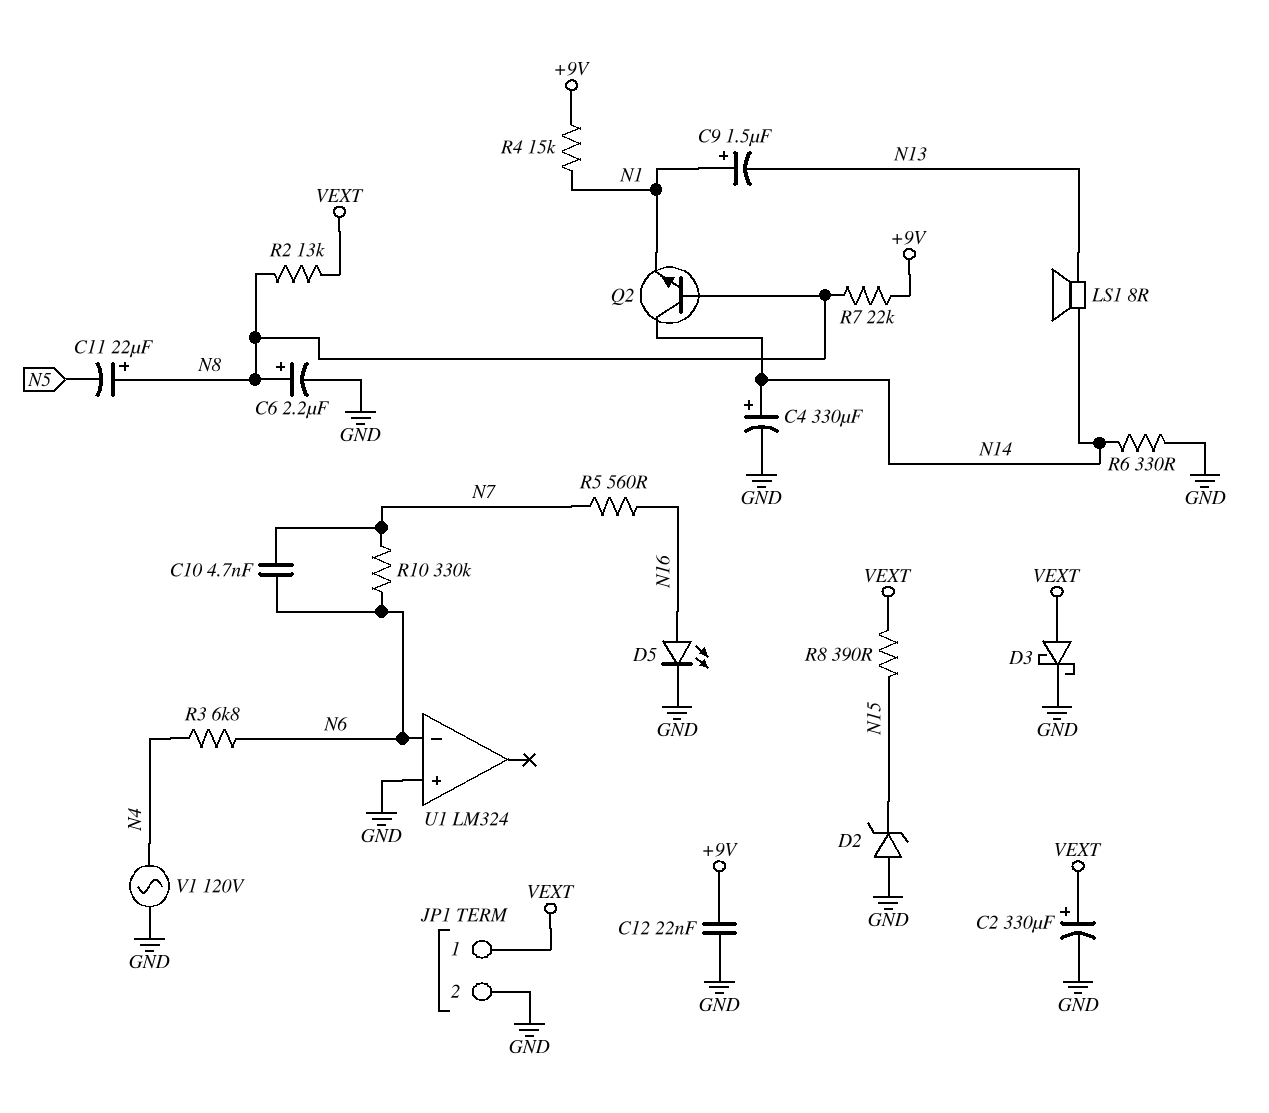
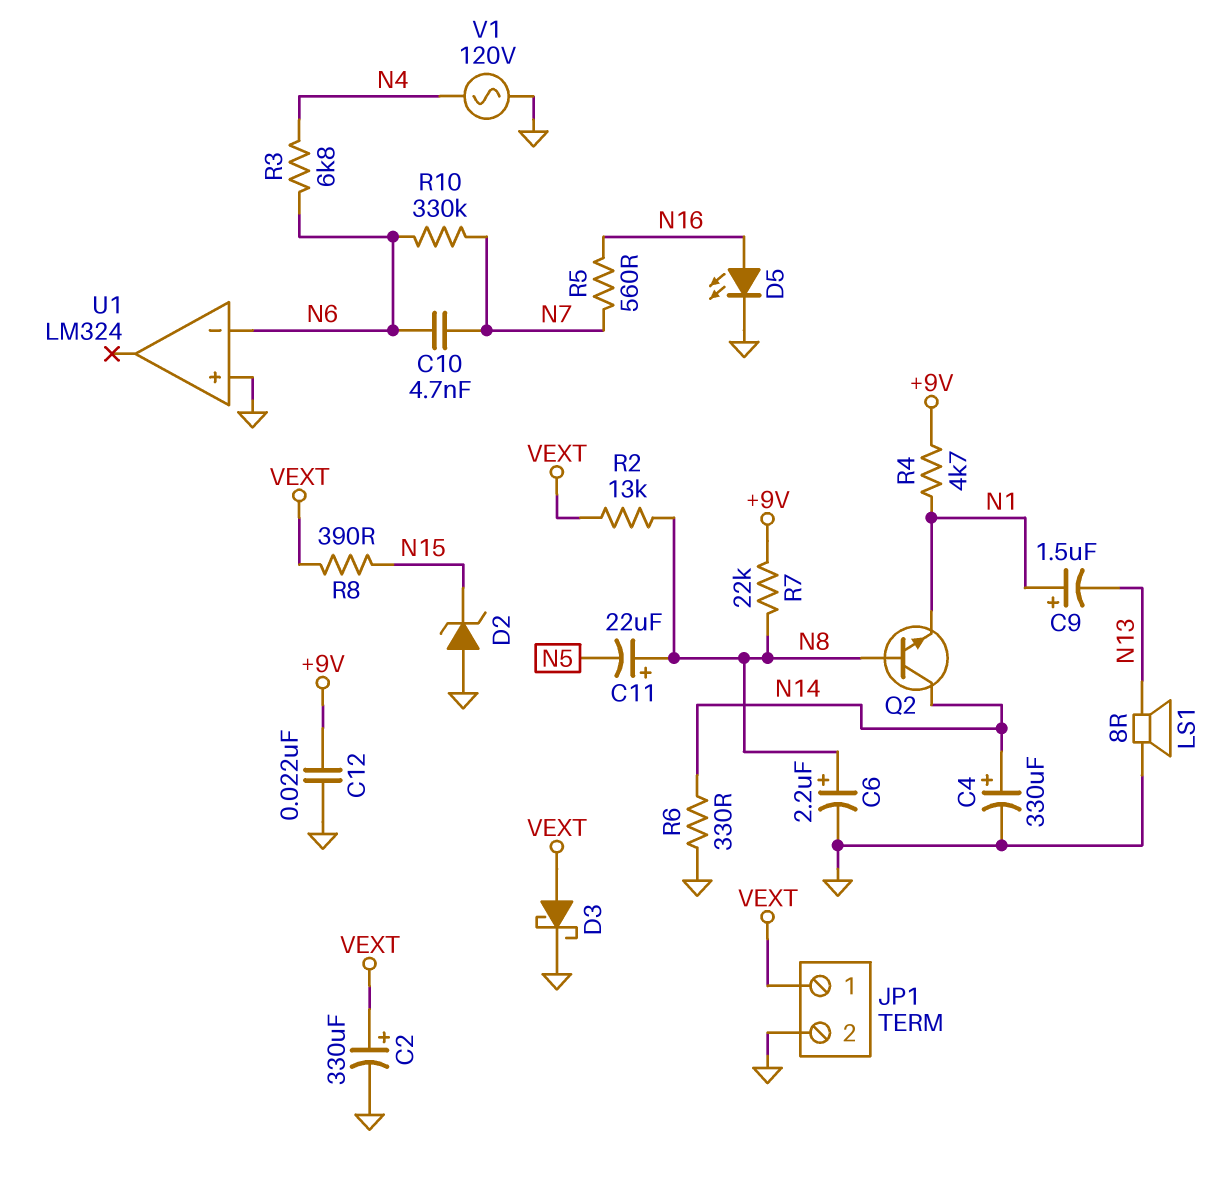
LS1: speaker 8R (N13, N14) -> speaker 8R (GND, N13)
R4: 15k (+9V, N1) -> 4.7k (+9V, N1)

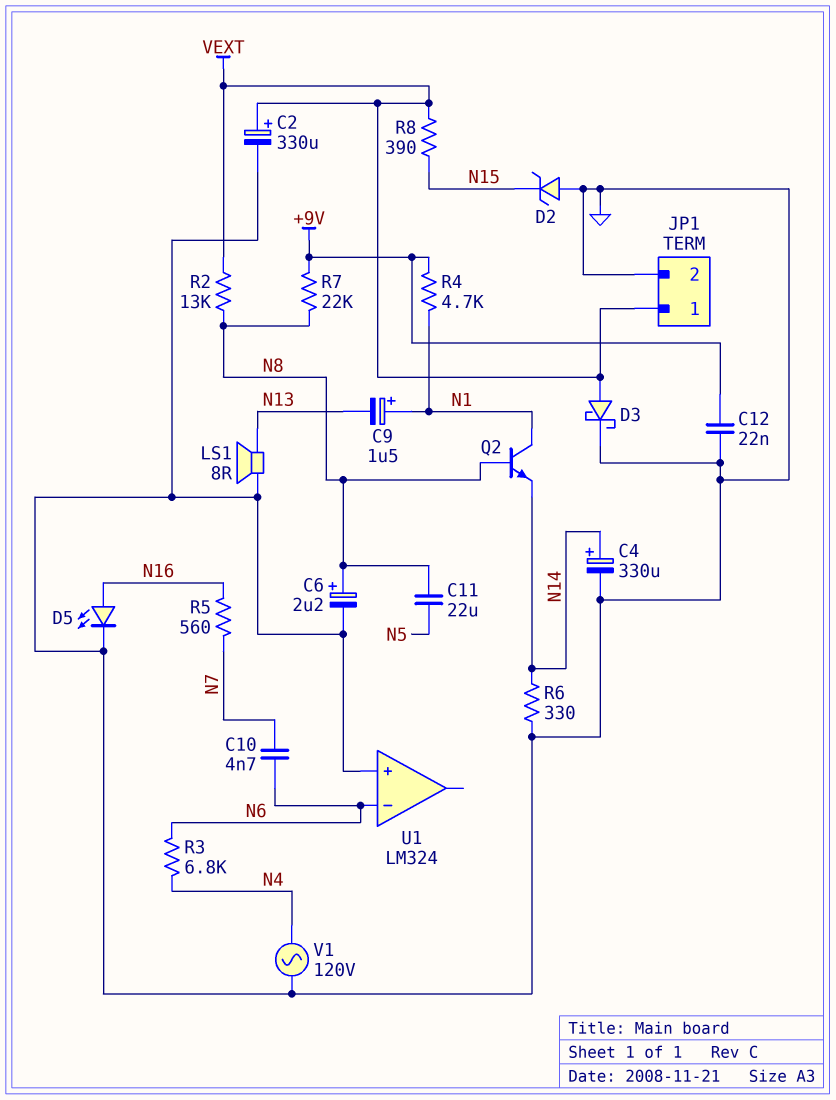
C11: 22uF (plus N8, minus N5) -> 22uF (N5, N8)
Q2: NPN (B N8, C N14, E N1) -> NPN (B N8, C N1, E N14)
R10: 330k (N6, N7) -> none

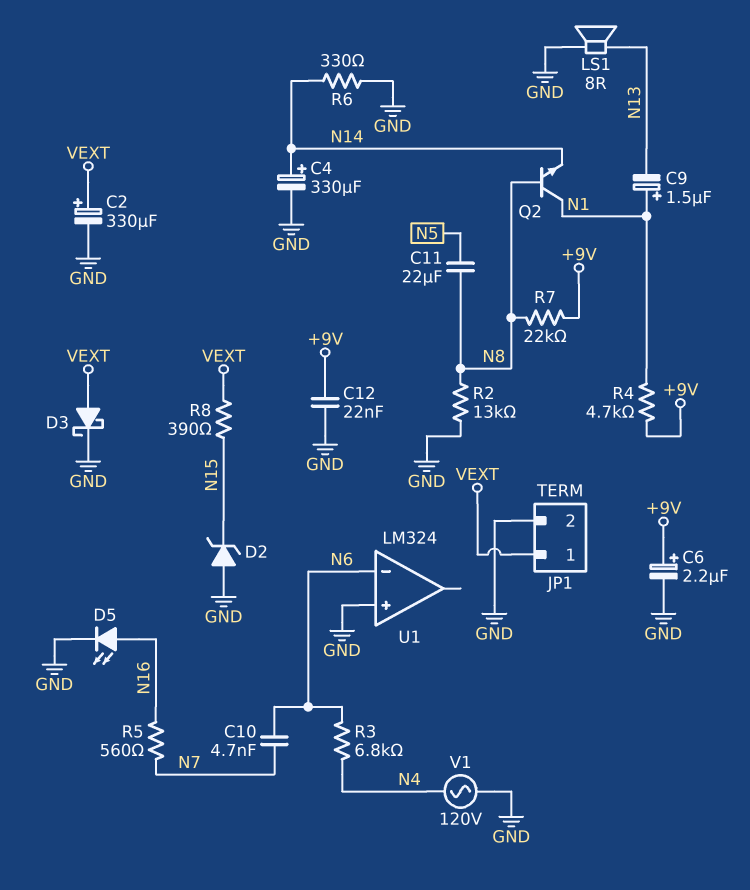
C6: 2.2uF (plus N8, minus GND) -> 2.2uF (plus +9V, minus GND)
R2: 13k (N8, VEXT) -> 13k (GND, N8)

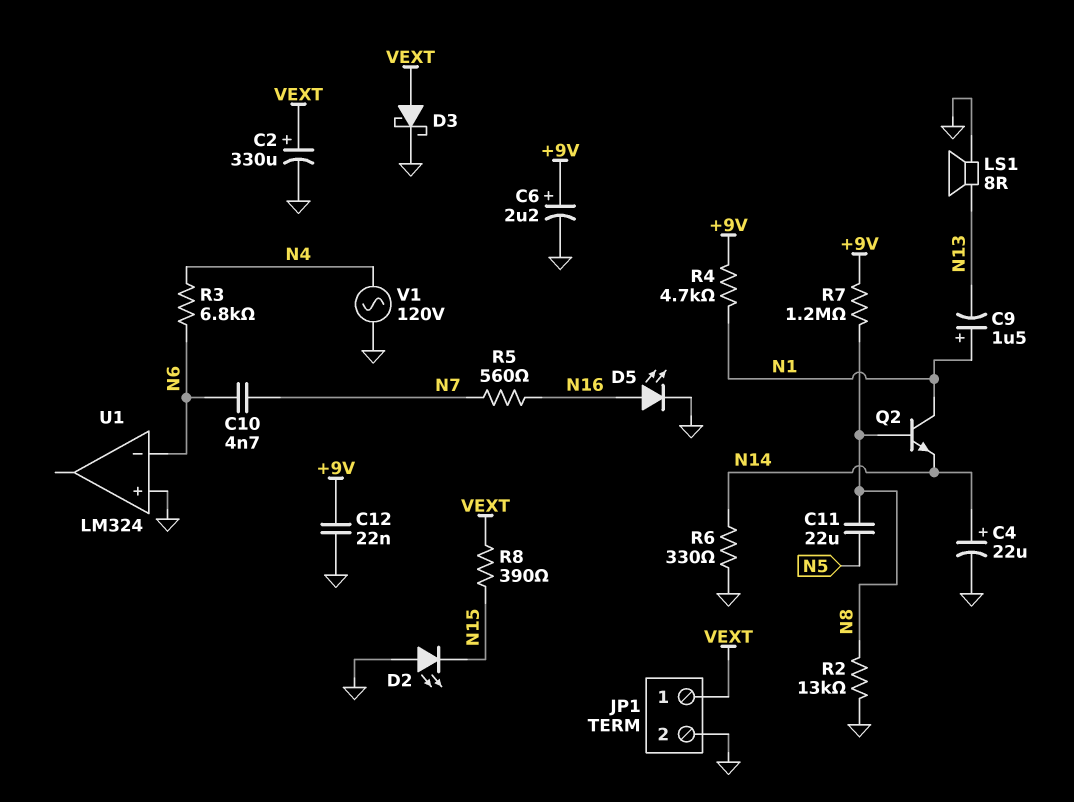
C4: 330uF (plus N14, minus GND) -> 22uF (plus N14, minus GND)
D2: zener (A GND, K N15) -> LED (A GND, K N15)
R7: 22k (+9V, N8) -> 1.2M (+9V, N8)

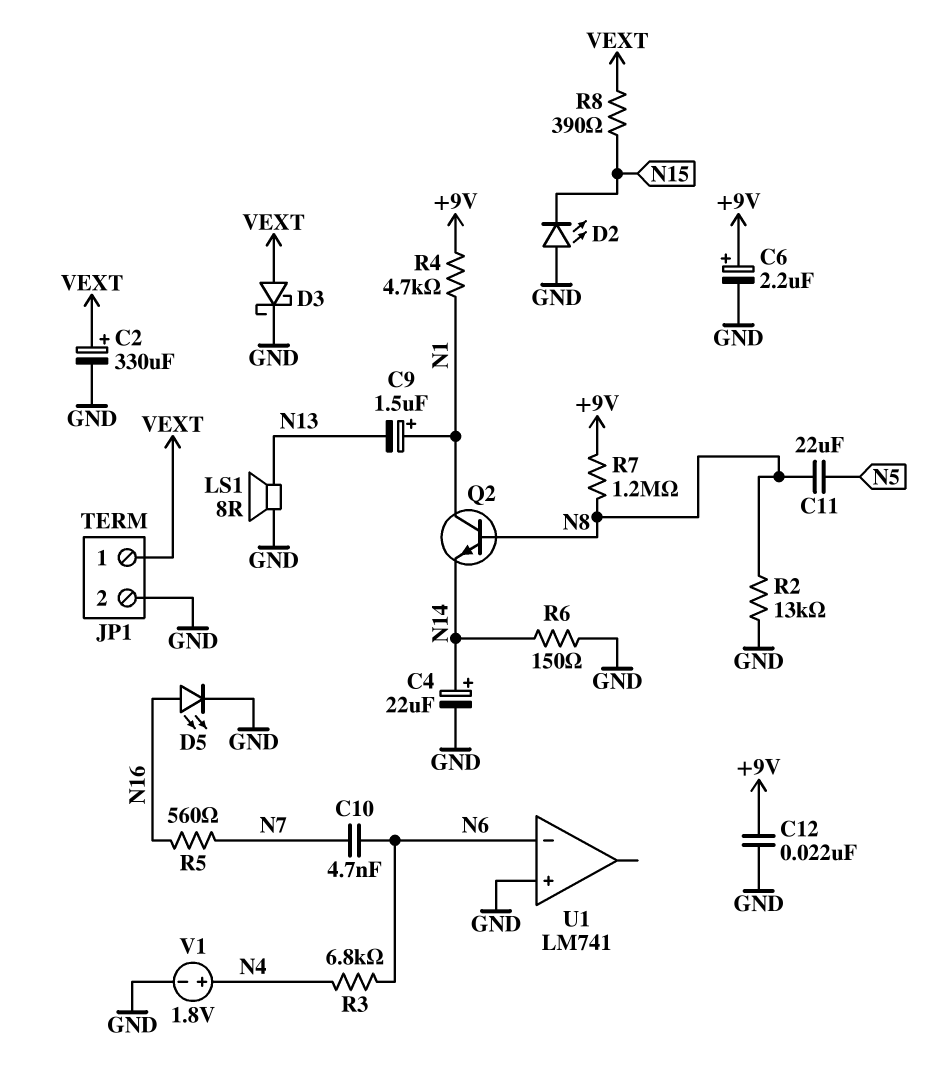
R6: 330 (GND, N14) -> 150 (GND, N14)
U1: LM324 -> LM741
V1: AC 120V (GND, N4) -> 1.8V (plus N4, minus GND)

